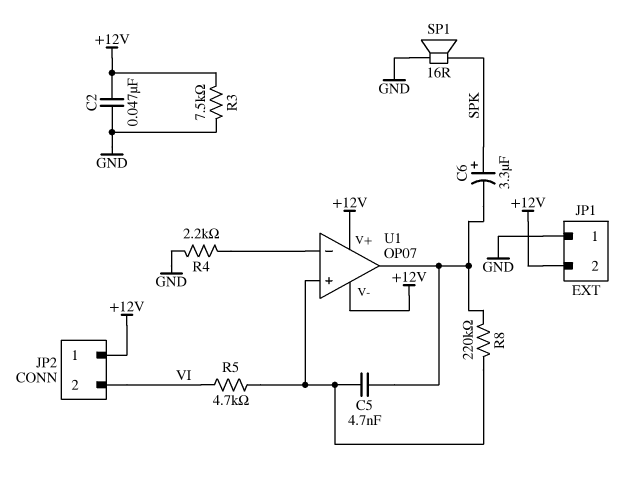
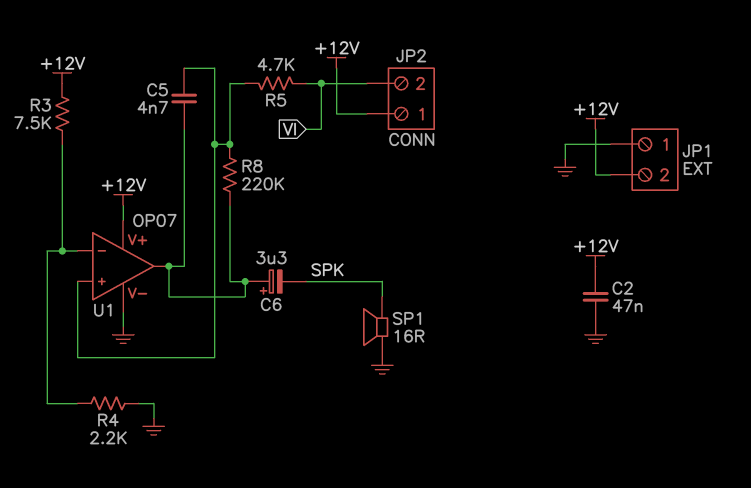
C6: 3.3uF (plus SPK, minus U1/out) -> 3.3uF (plus U1/out, minus SPK)
R3: 7.5k (+12V, GND) -> 7.5k (+12V, U1/in-)
U1 pin V-: +12V -> GND

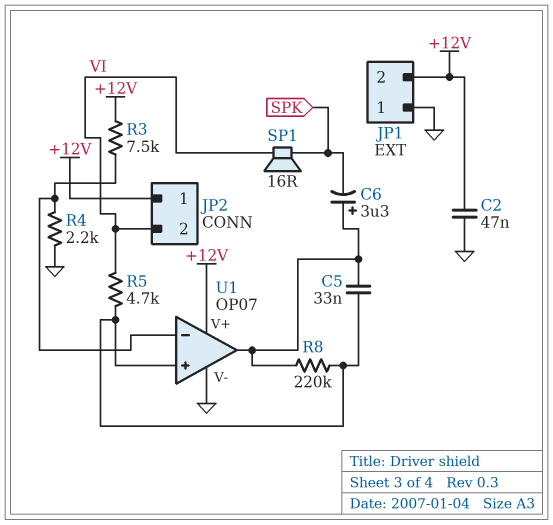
C5: 4.7nF (U1/in+, U1/out) -> 33nF (U1/in+, U1/out)
SP1: speaker 16R (GND, SPK) -> speaker 16R (SPK, VI)

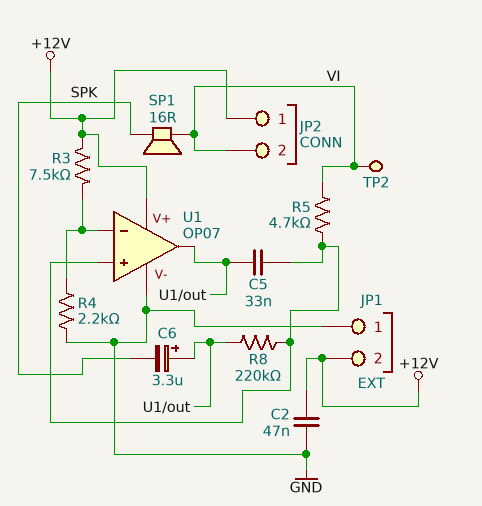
TP2: none -> test point (VI)

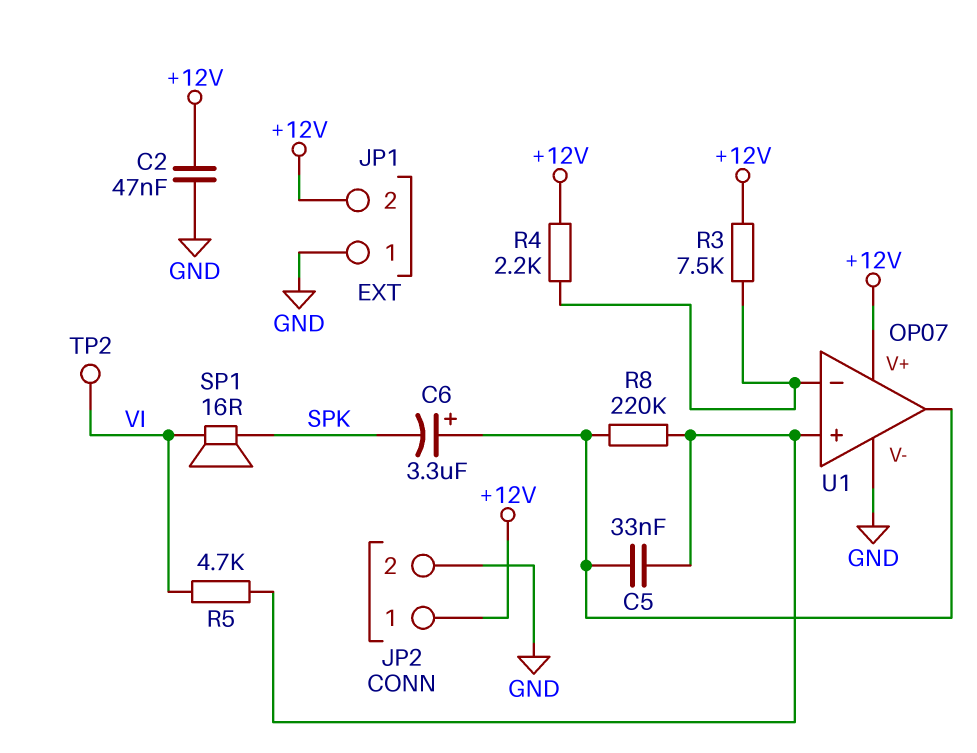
JP2 pin 2: VI -> GND
R4: 2.2k (GND, U1/in-) -> 2.2k (+12V, U1/in-)

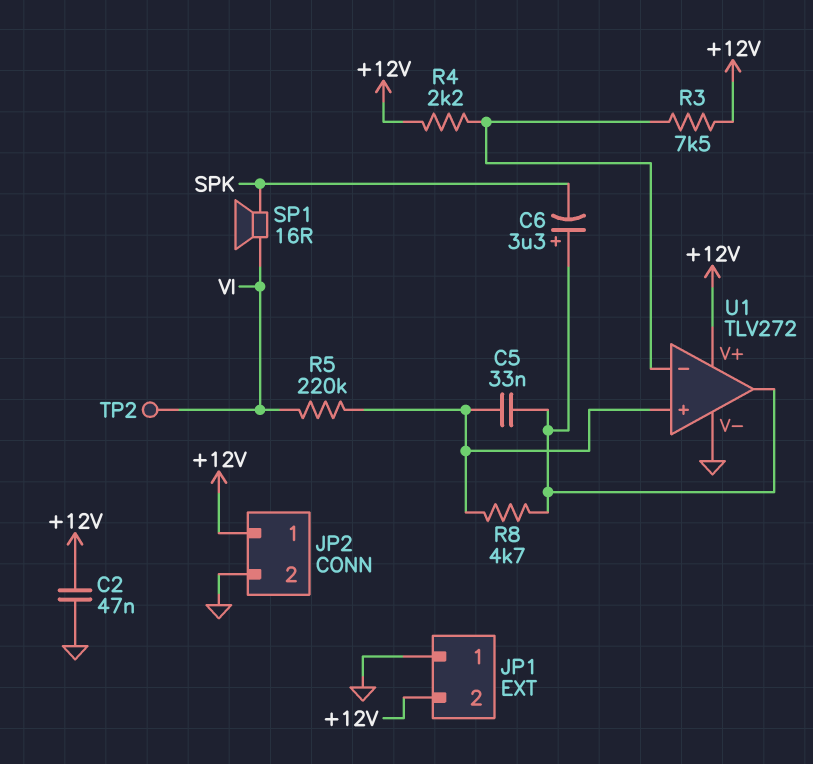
R5: 4.7k (U1/in+, VI) -> 220k (U1/in+, VI)
R8: 220k (U1/in+, U1/out) -> 4.7k (U1/in+, U1/out)
U1: OP07 -> TLV272

